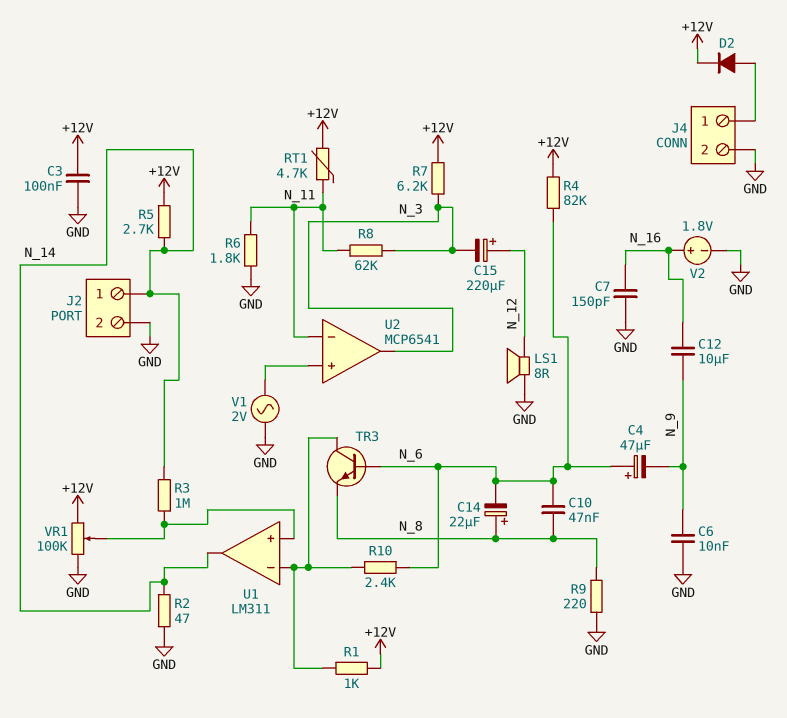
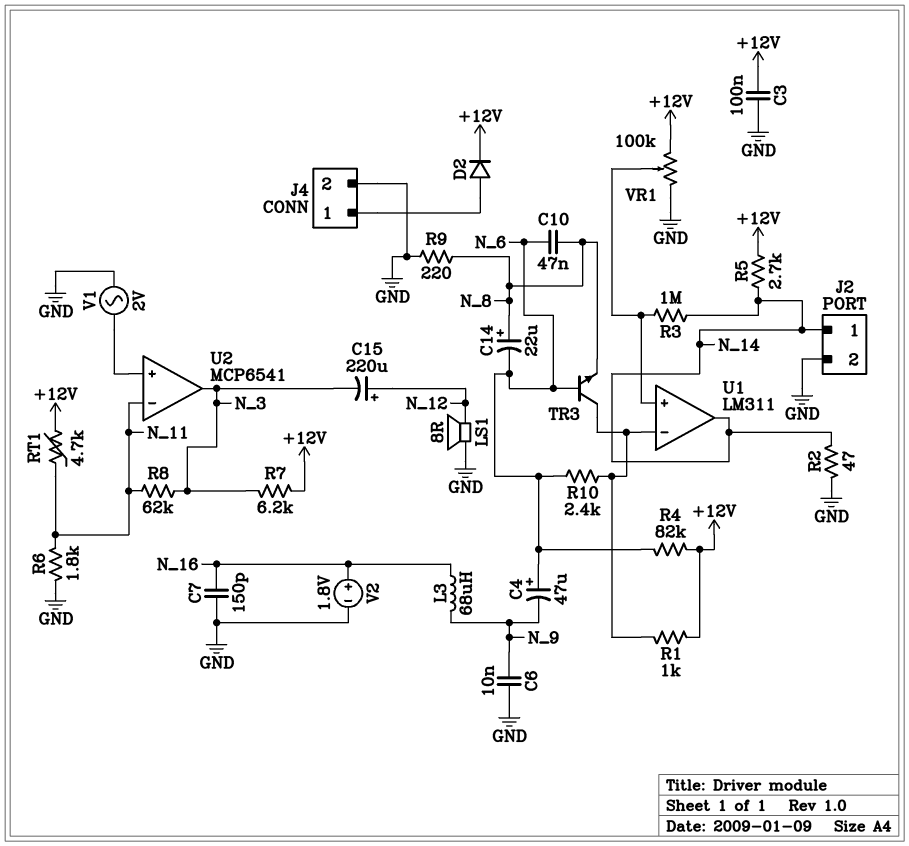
C12: 10uF (N_9, N_16) -> none
L3: none -> 68uH (N_9, N_16)

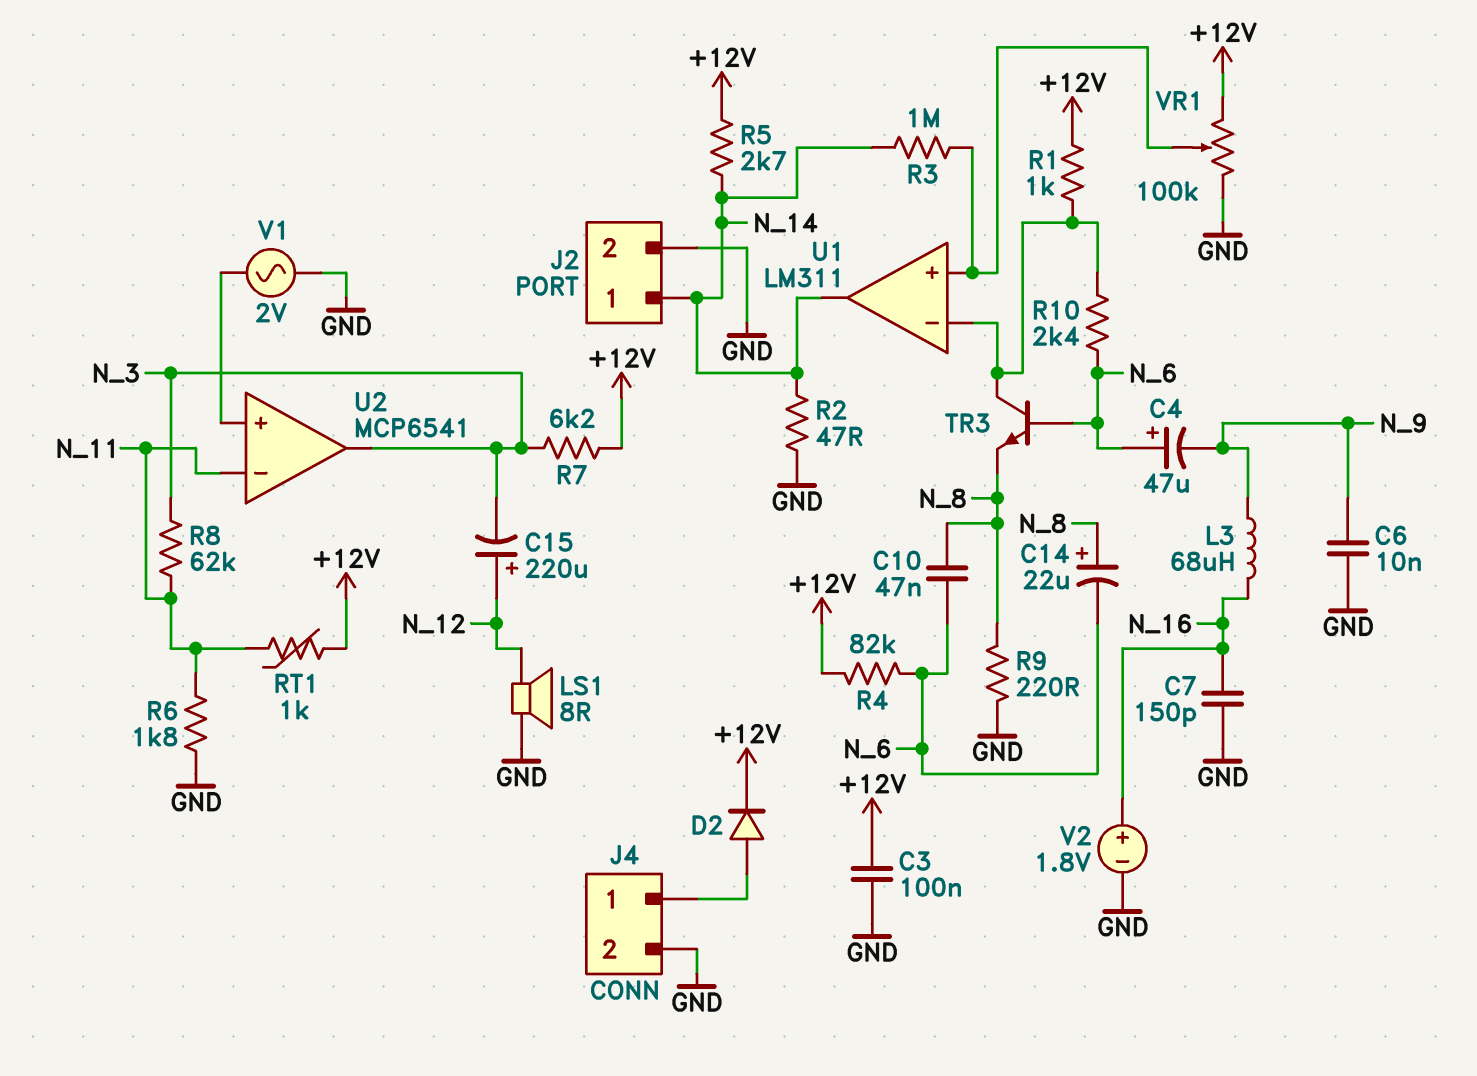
RT1: 4.7k (+12V, N_11) -> 1k (+12V, N_11)

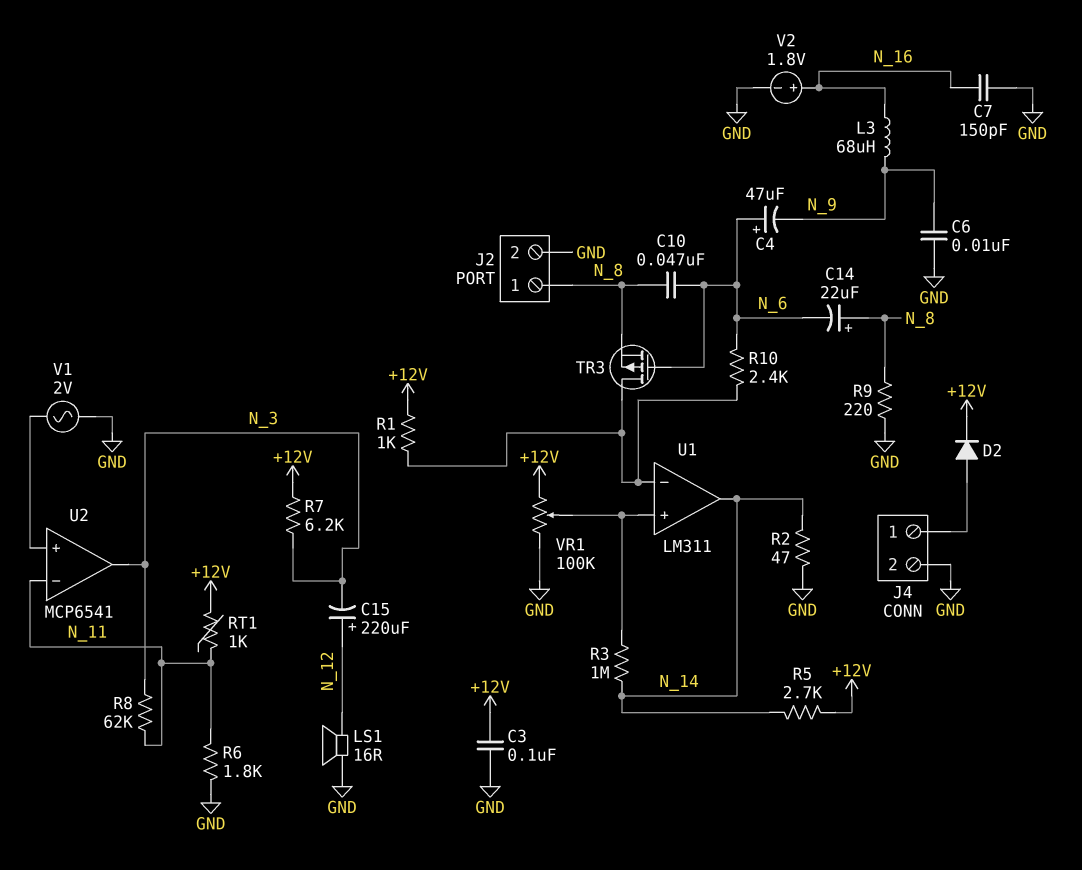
J2 pin 1: N_14 -> N_8
LS1: speaker 8R (GND, N_12) -> speaker 16R (GND, N_12)
R4: 82k (+12V, N_6) -> none
TR3: NPN (B N_6, C U1/in-, E N_8) -> PMOS (G N_6, D U1/in-, S N_8)

